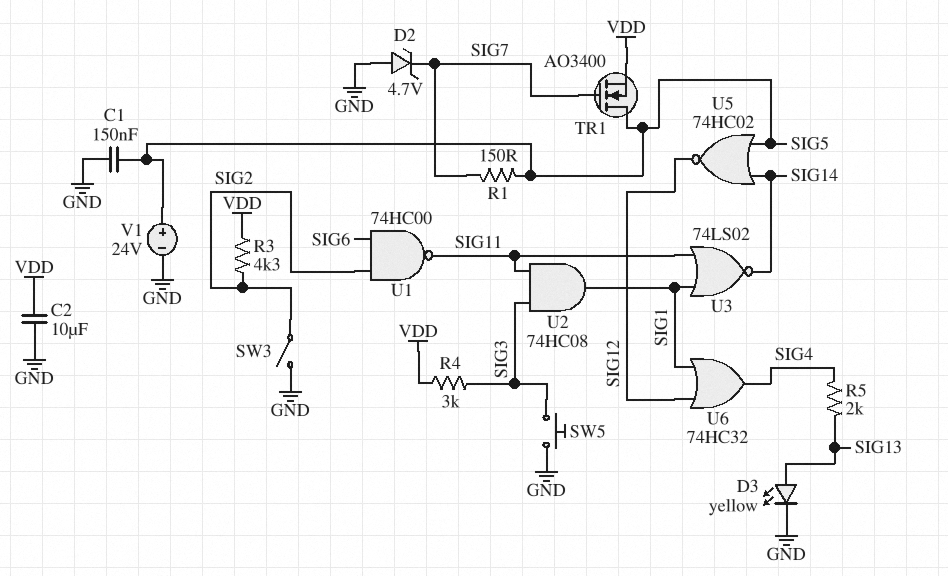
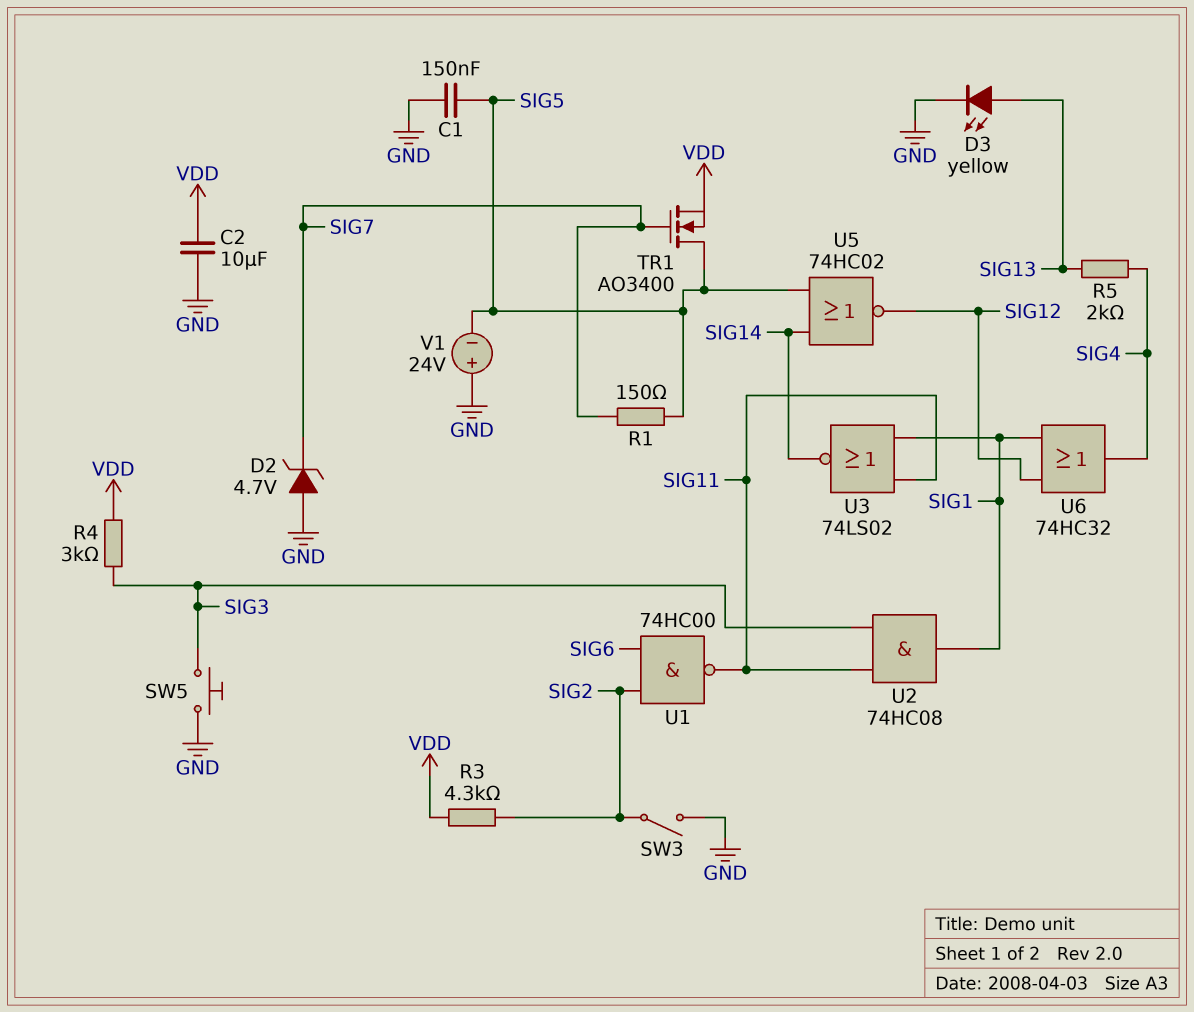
V1: 24V (plus SIG5, minus GND) -> 24V (plus GND, minus SIG5)

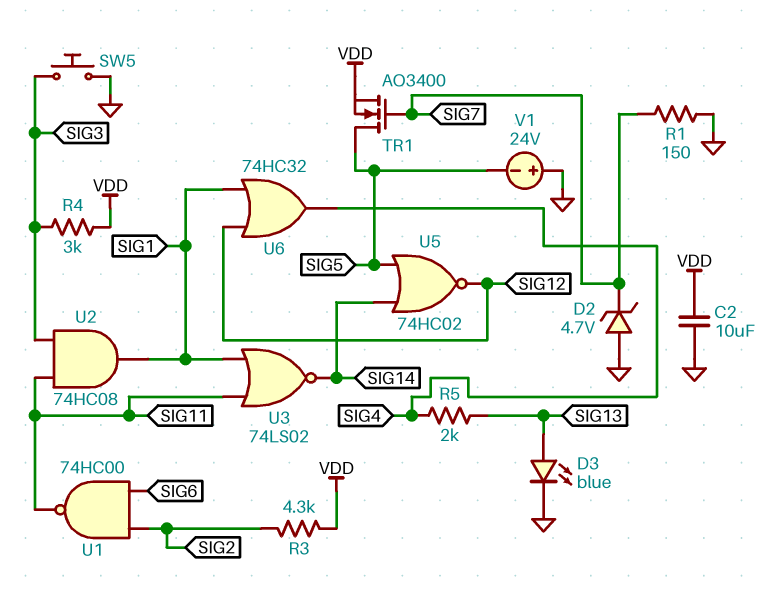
C1: 150nF (GND, SIG5) -> none
D3: LED yellow (A SIG13, K GND) -> LED blue (A SIG13, K GND)
R1: 150 (SIG5, SIG7) -> 150 (GND, SIG7)
SW3: switch (GND, SIG2) -> none

